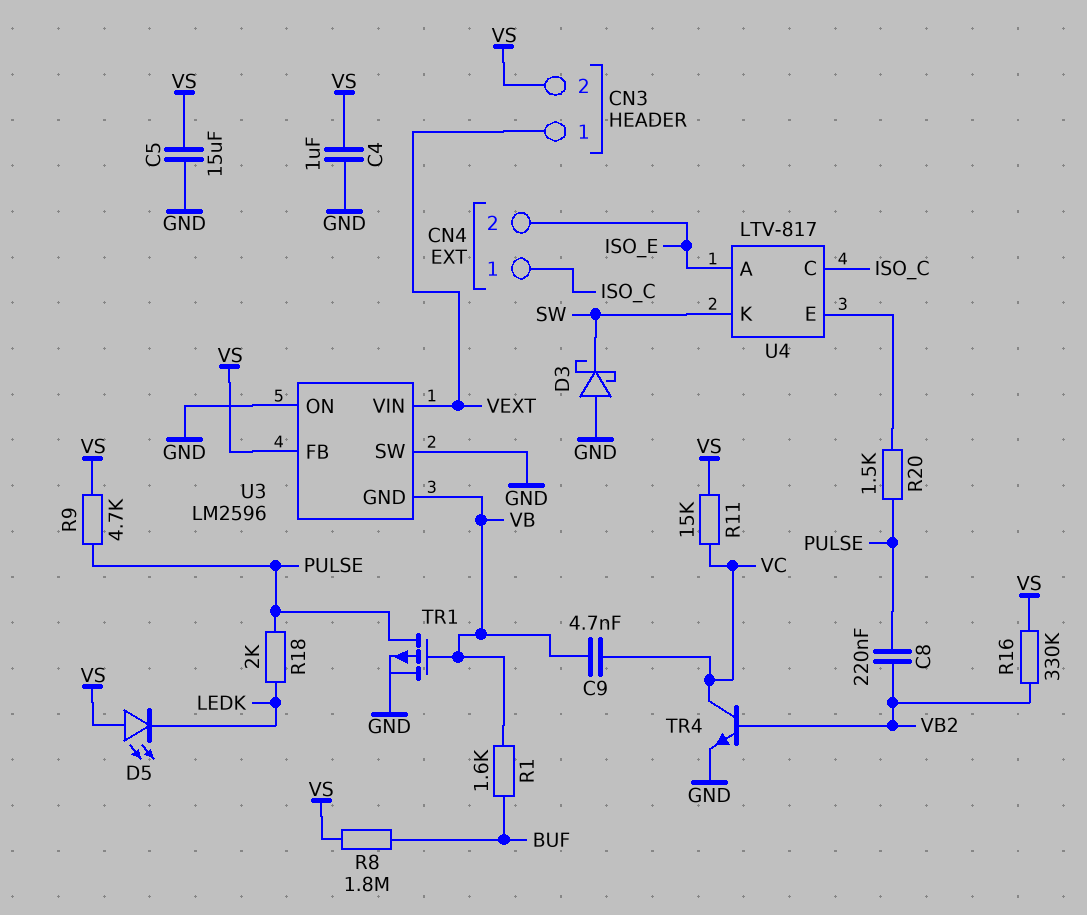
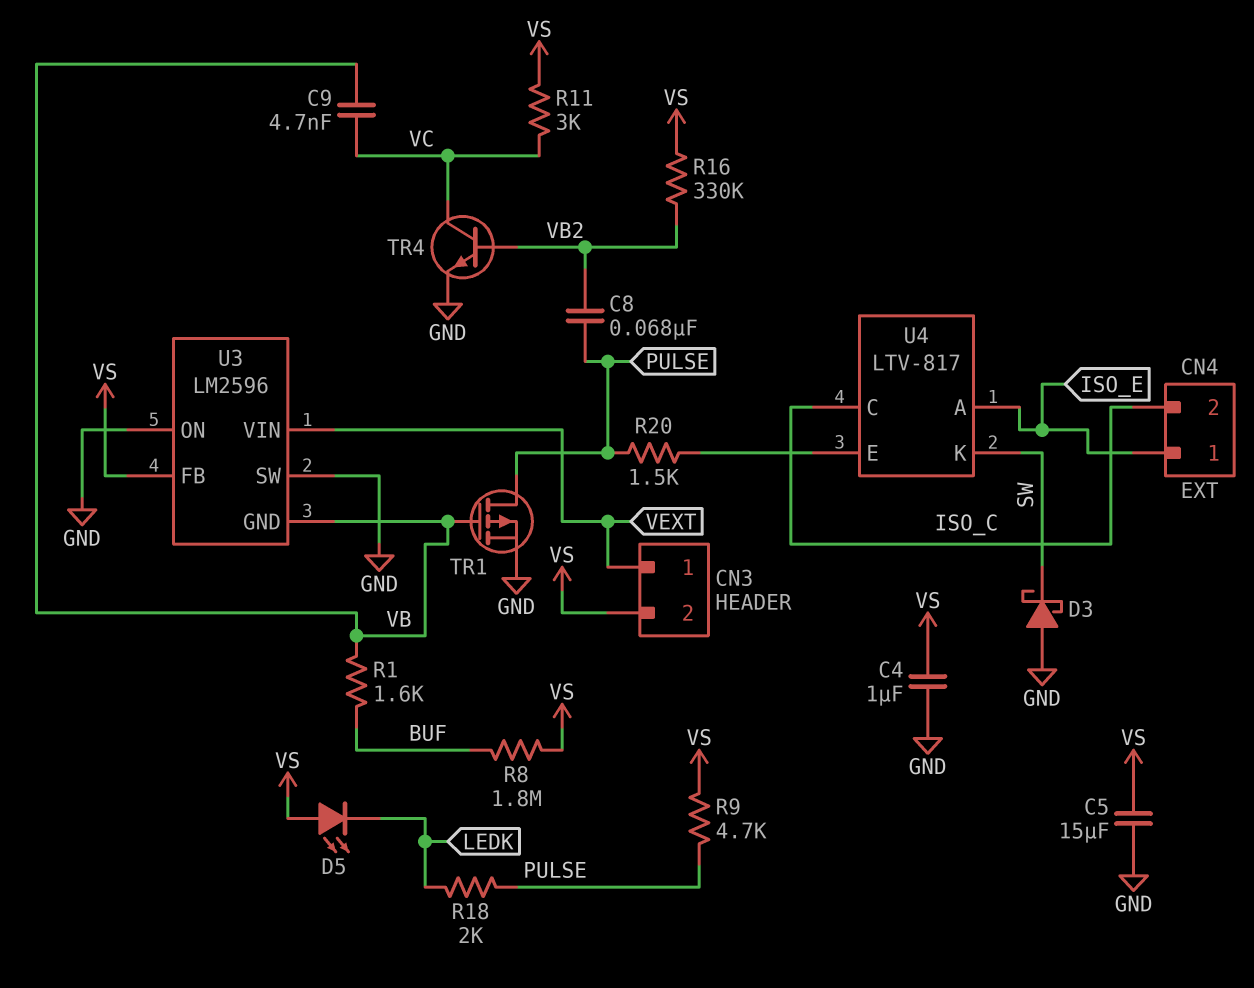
C8: 220nF (PULSE, VB2) -> 68nF (PULSE, VB2)
CN4 pin 1: ISO_C -> ISO_E
CN4 pin 2: ISO_E -> ISO_C
R11: 15k (VC, VS) -> 3k (VC, VS)

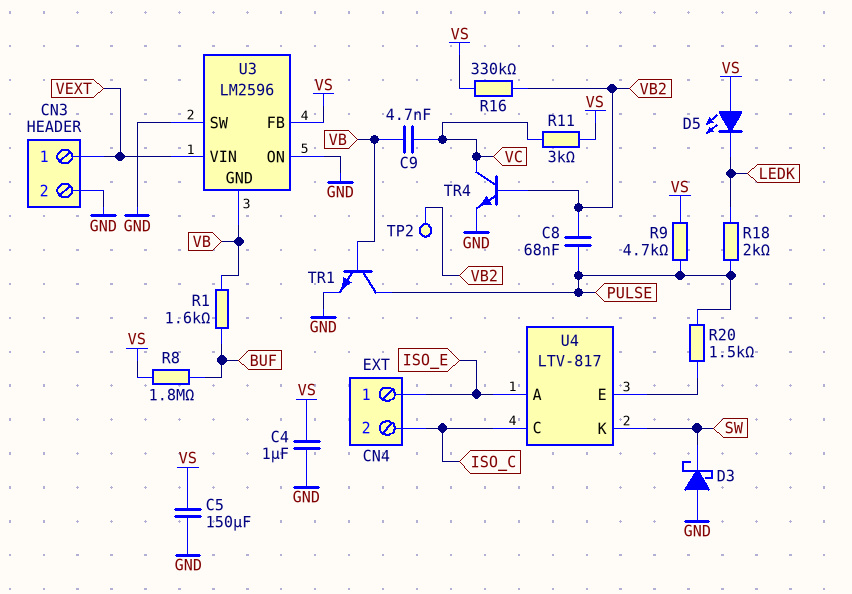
C5: 15uF (GND, VS) -> 150uF (GND, VS)
CN3 pin 2: VS -> GND
TP2: none -> test point (VB2)
TR1: PMOS (G VB, D PULSE, S GND) -> NPN (B VB, C PULSE, E GND)

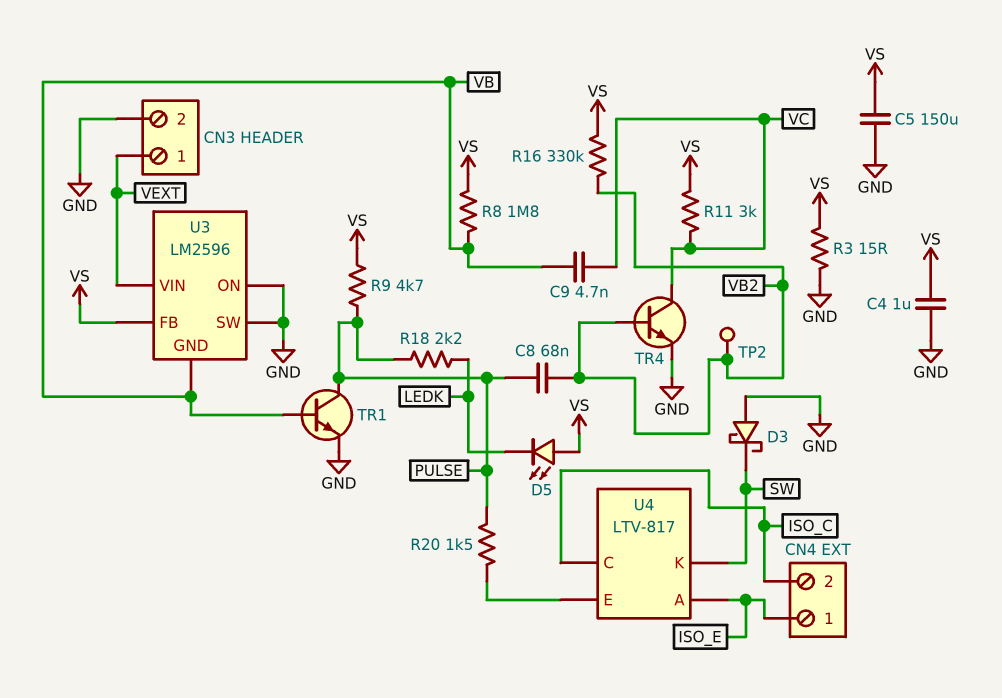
R1: 1.6k (BUF, VB) -> none
R3: none -> 15 (GND, VS)
R8: 1.8M (BUF, VS) -> 1.8M (VB, VS)
R18: 2k (LEDK, PULSE) -> 2.2k (LEDK, PULSE)

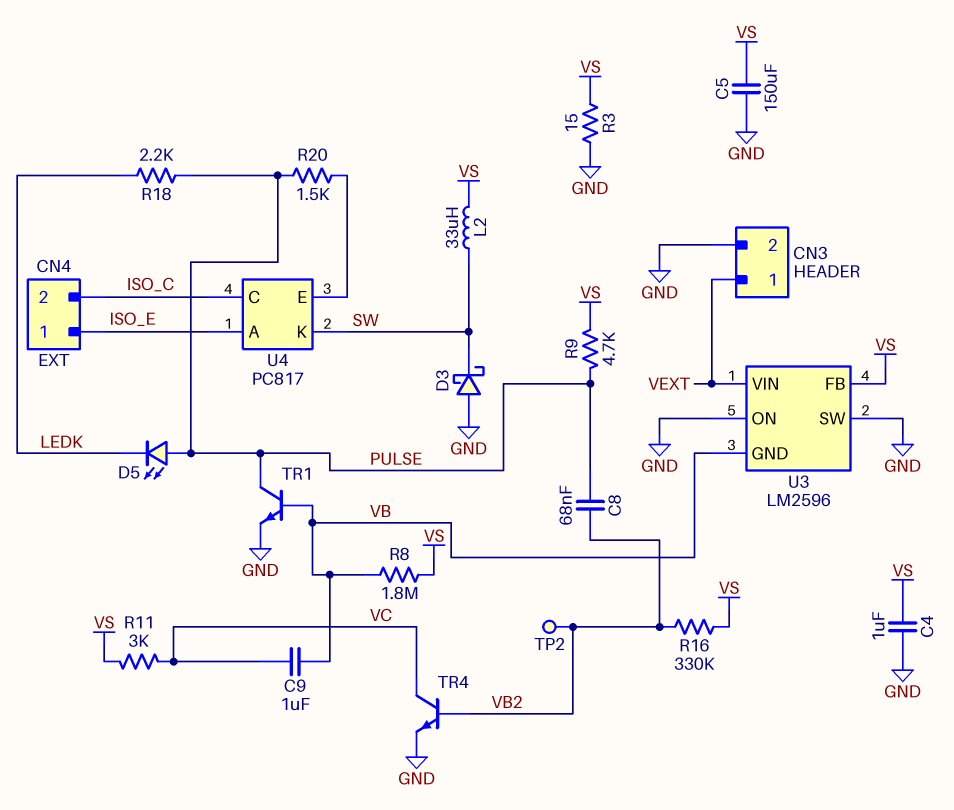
C9: 4.7nF (VB, VC) -> 1uF (VB, VC)
D5: LED (A VS, K LEDK) -> LED (A PULSE, K LEDK)
L2: none -> 33uH (SW, VS)
U4: LTV-817 -> PC817

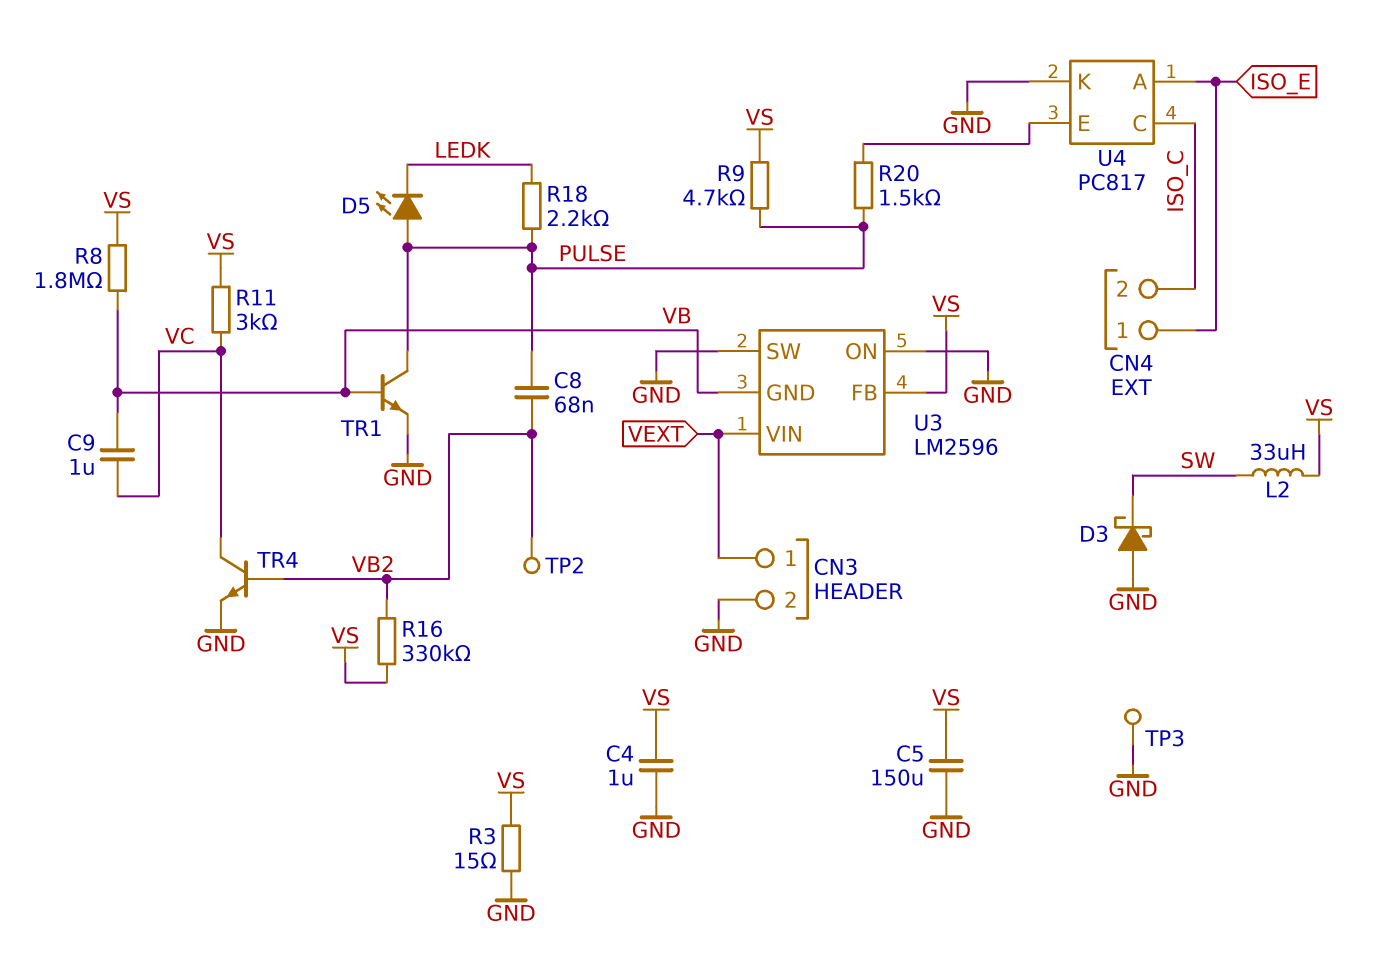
TP3: none -> test point (GND)
U4 pin K: SW -> GND

